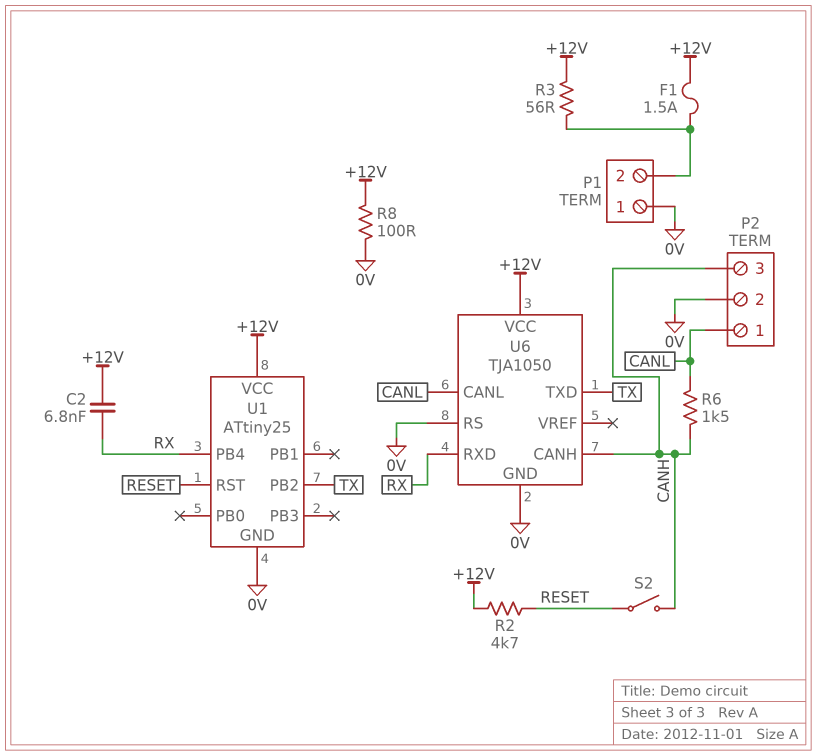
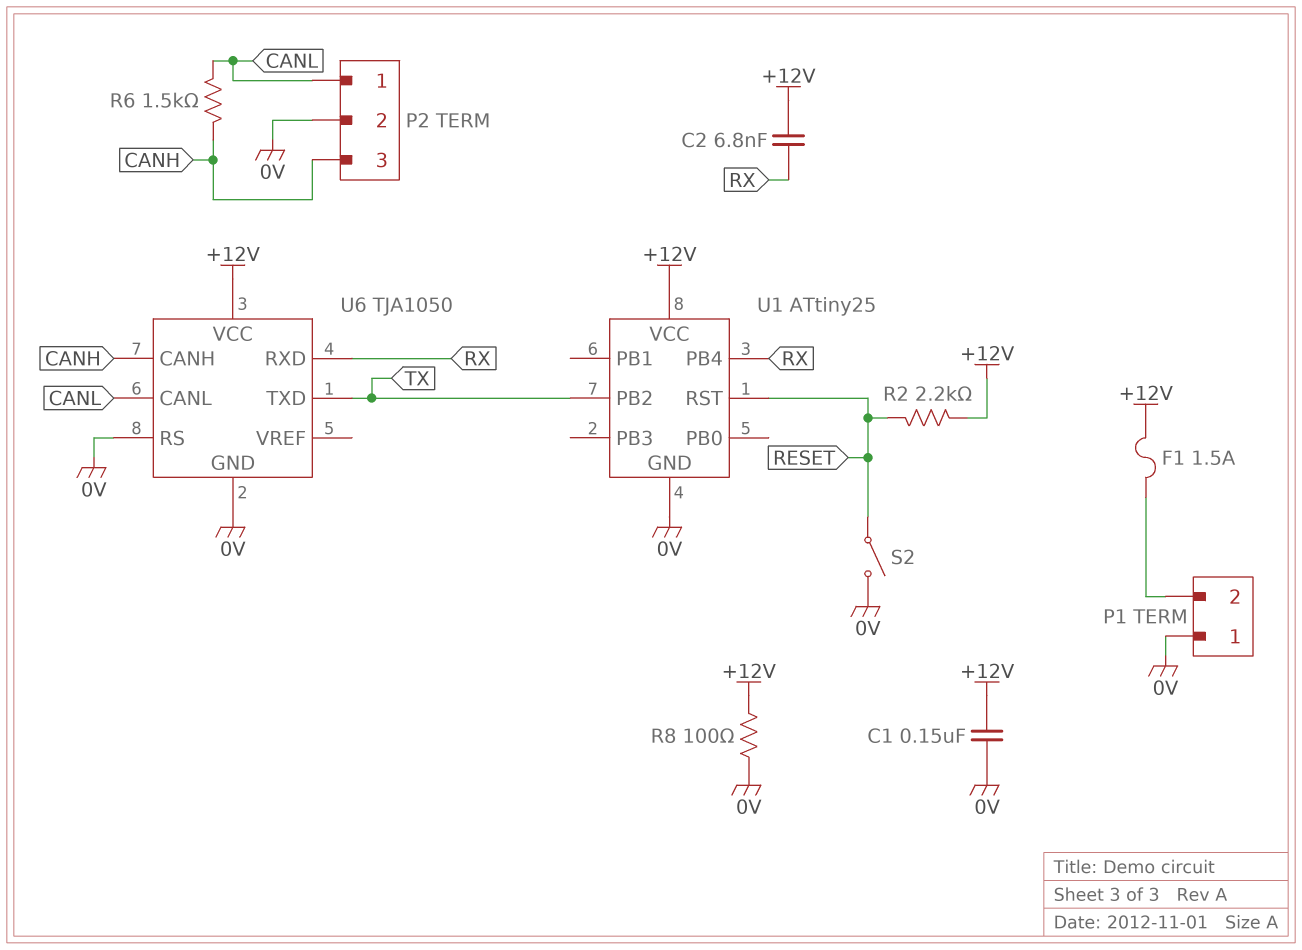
C1: none -> 150nF (+12V, 0V)
R2: 4.7k (+12V, RESET) -> 2.2k (+12V, RESET)
R3: 56 (+12V, P1/2) -> none
S2: switch (CANH, RESET) -> switch (0V, RESET)

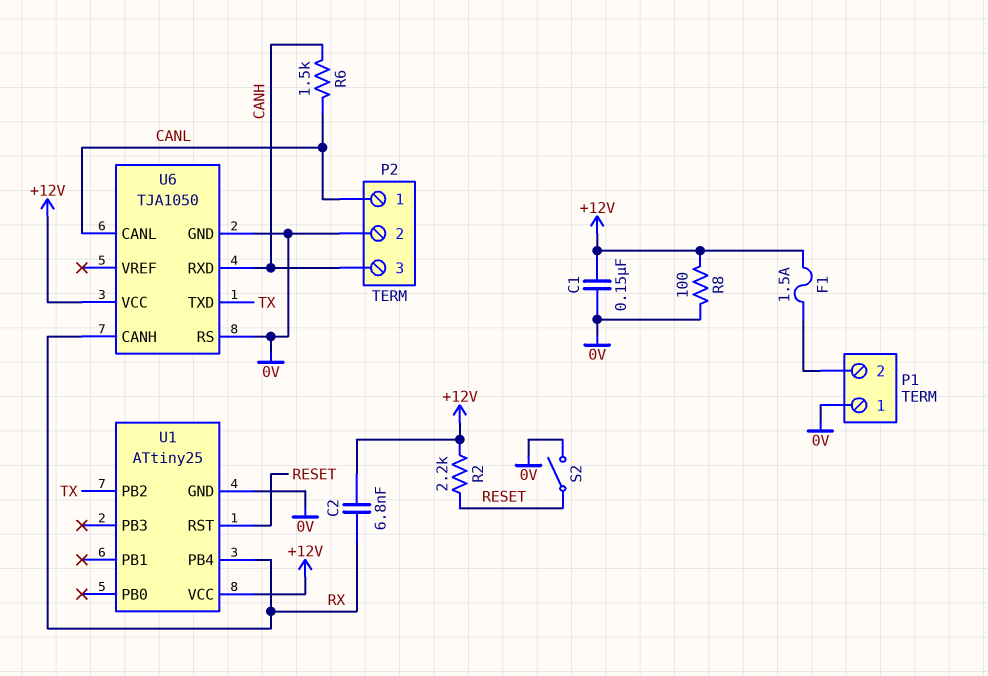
U6 pin CANH: CANH -> RX
U6 pin RXD: RX -> CANH

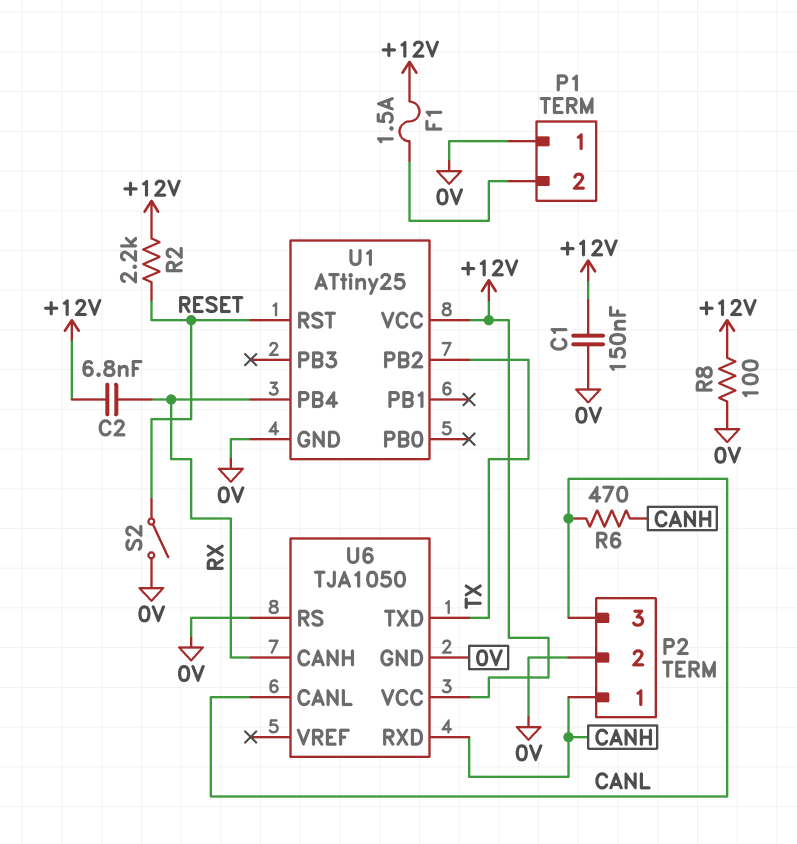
P2 pin 1: CANL -> CANH
P2 pin 3: CANH -> CANL
R6: 1.5k (CANH, CANL) -> 470 (CANH, CANL)

